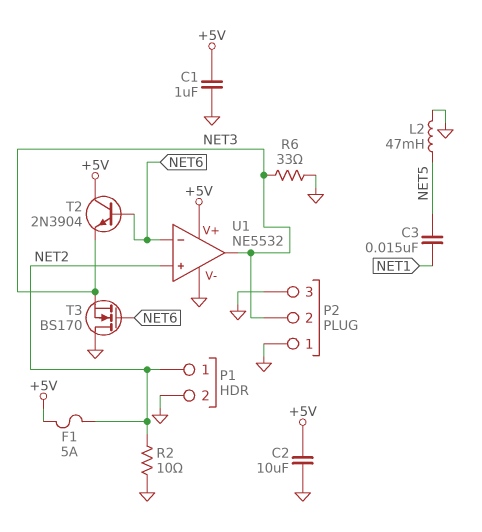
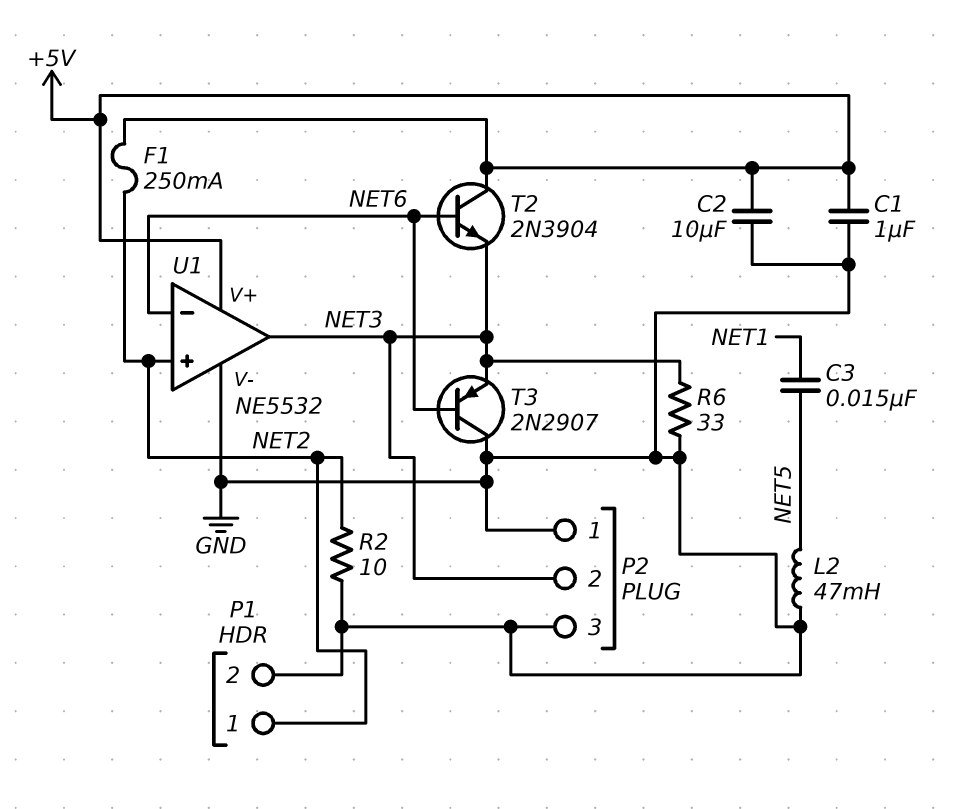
F1: 5A (+5V, NET2) -> 250mA (+5V, NET2)
T3: NMOS BS170 (G NET6, D GND, S NET3) -> PNP 2N2907 (B NET6, C GND, E NET3)

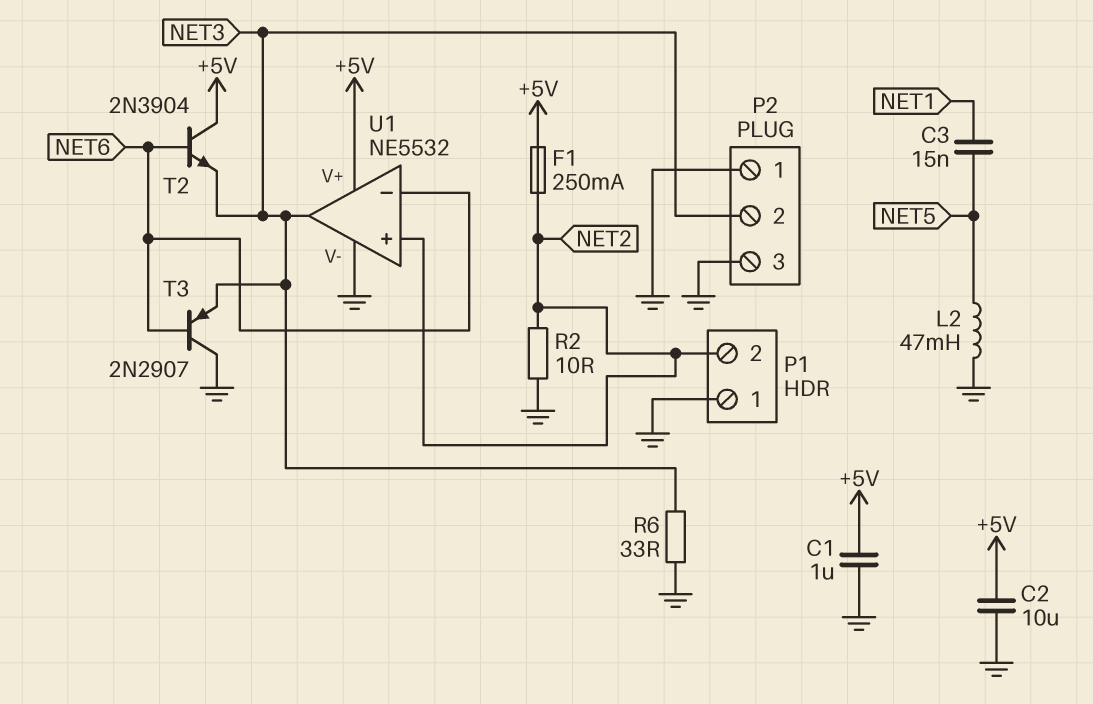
P1 pin 1: NET2 -> GND
P1 pin 2: GND -> NET2

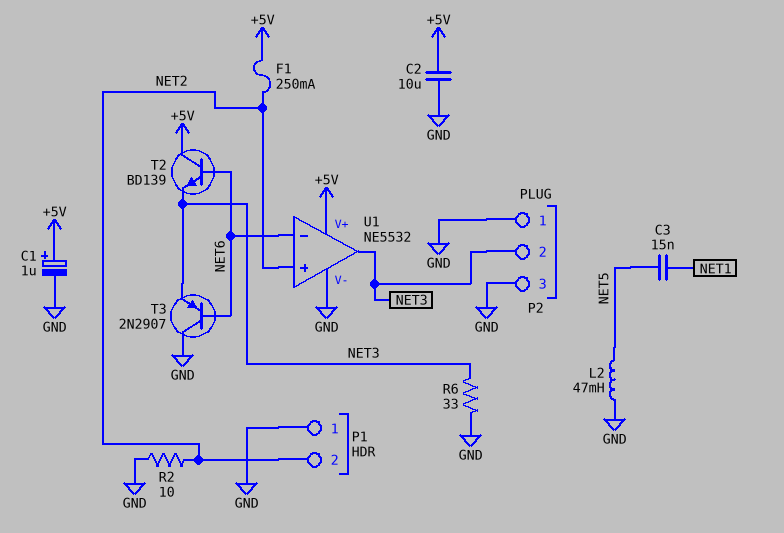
C1: 1uF (+5V, GND) -> 1uF (plus +5V, minus GND)
T2: NPN 2N3904 (B NET6, C +5V, E NET3) -> NPN BD139 (B NET6, C +5V, E NET3)

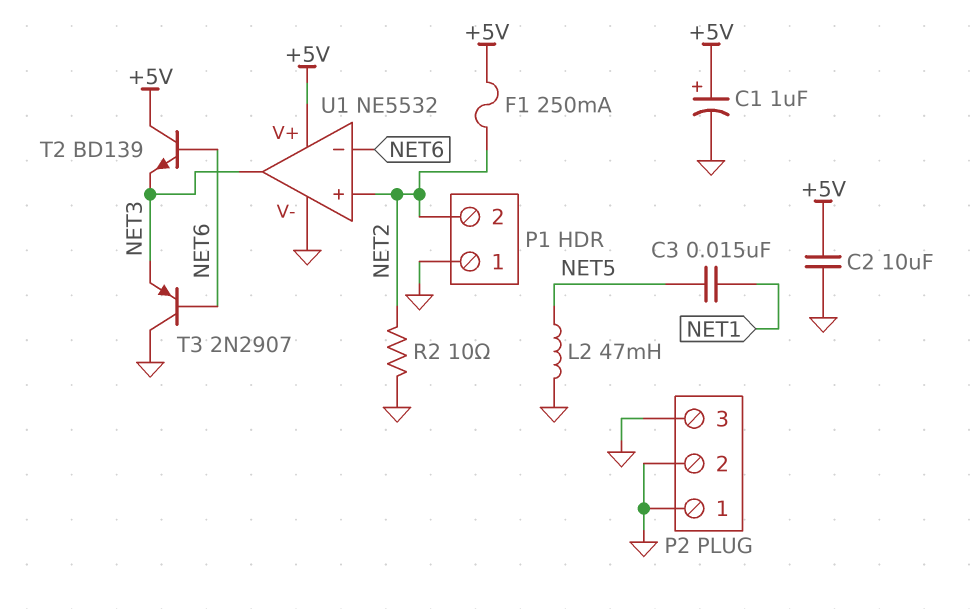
P2 pin 2: NET3 -> GND
R6: 33 (GND, NET3) -> none

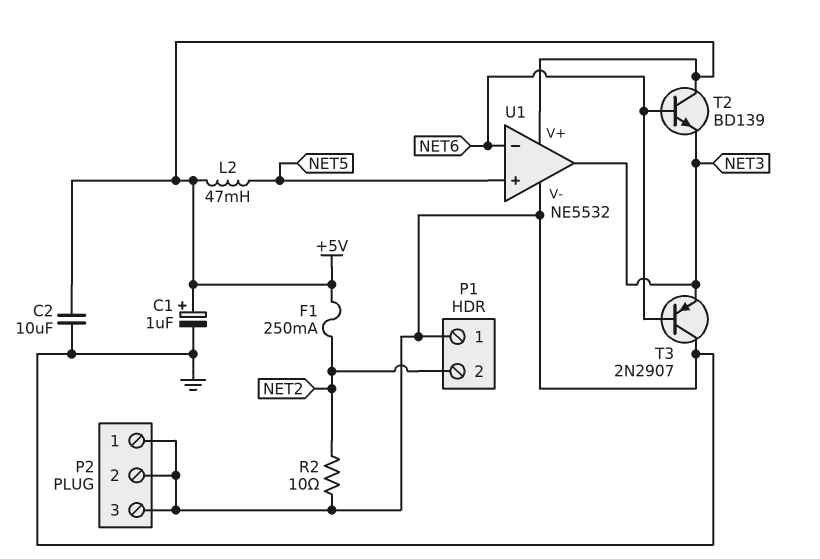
C3: 15nF (NET1, NET5) -> none
L2: 47mH (GND, NET5) -> 47mH (+5V, NET5)
U1 pin in+: NET2 -> NET5

